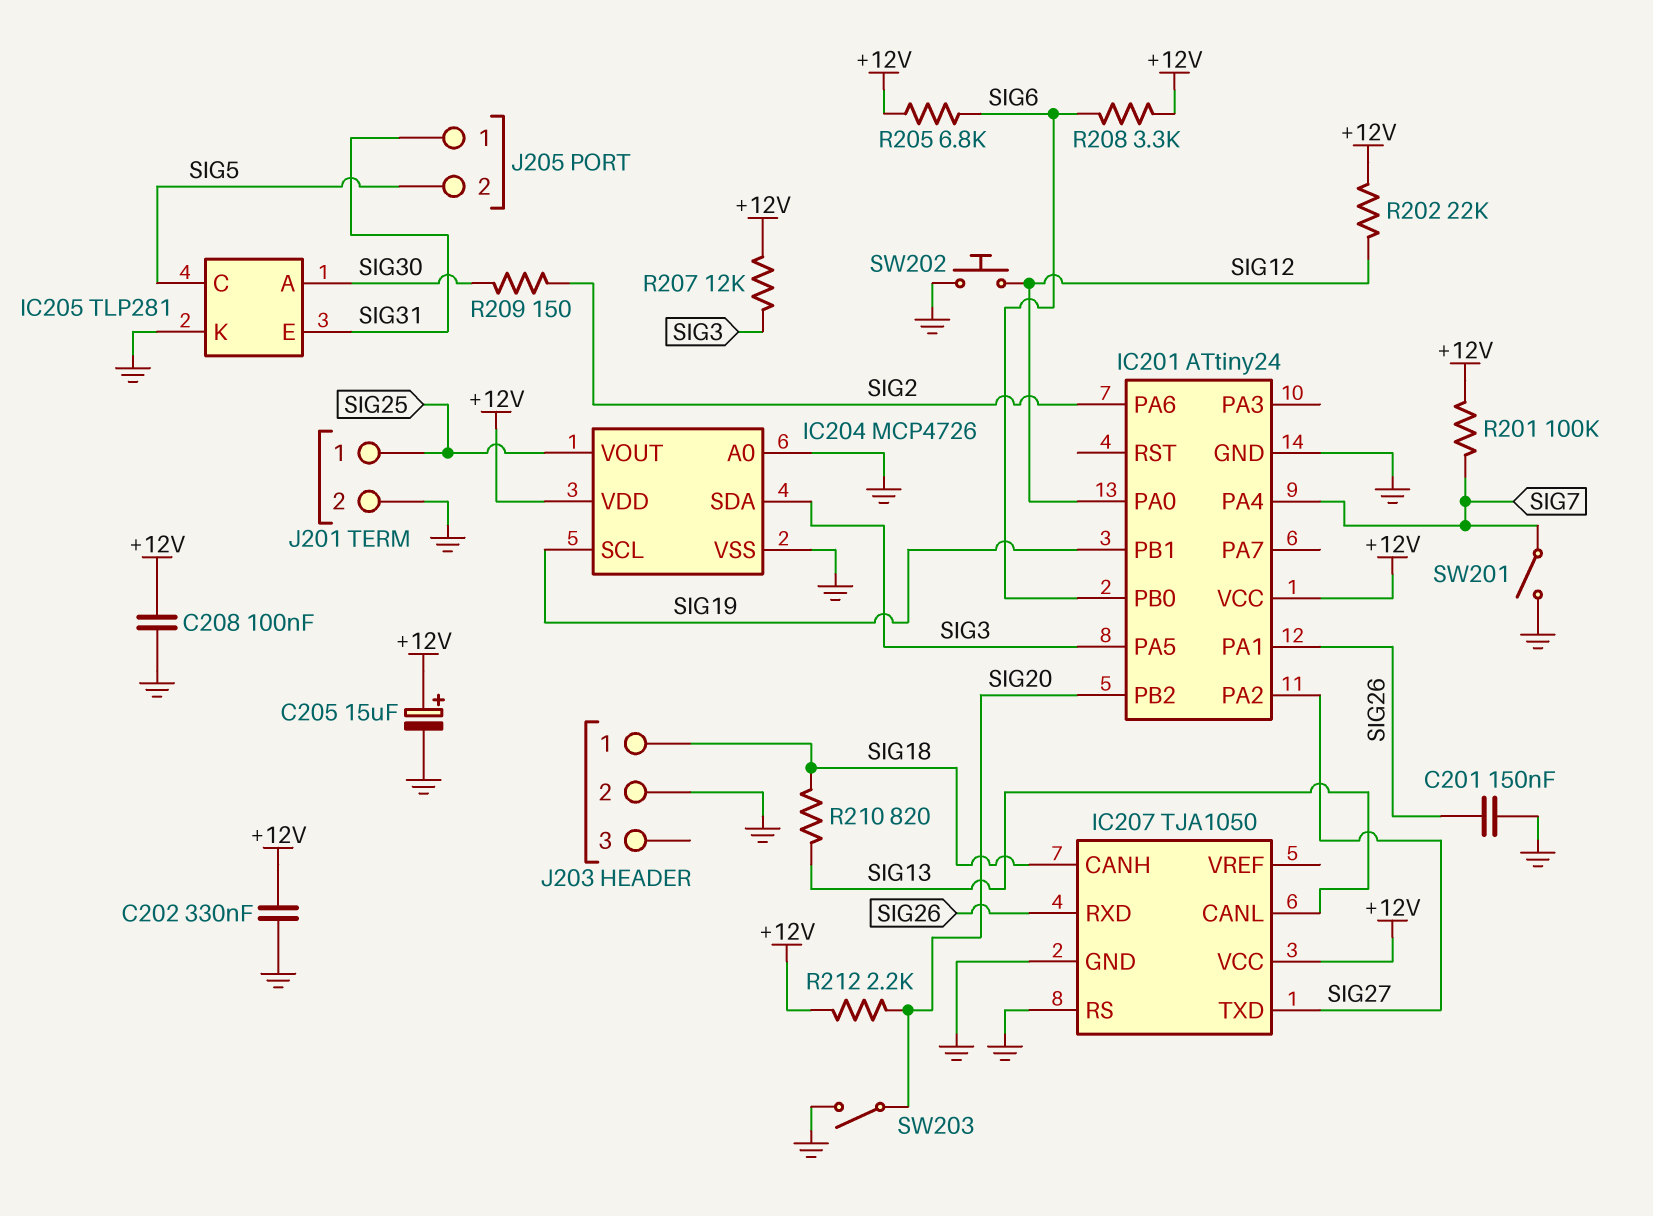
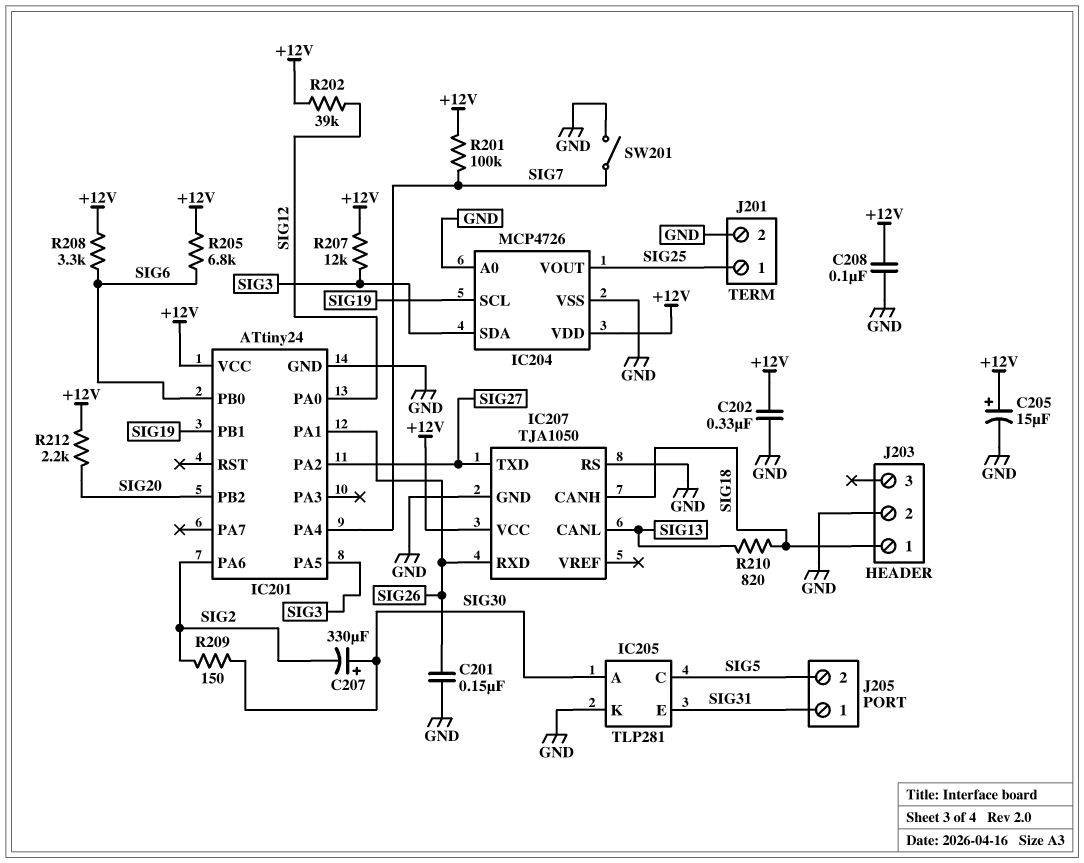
C207: none -> 330uF (plus SIG30, minus SIG2)
R202: 22k (+12V, SIG12) -> 39k (+12V, SIG12)
SW202: button (GND, SIG12) -> none
SW203: switch (GND, SIG20) -> none

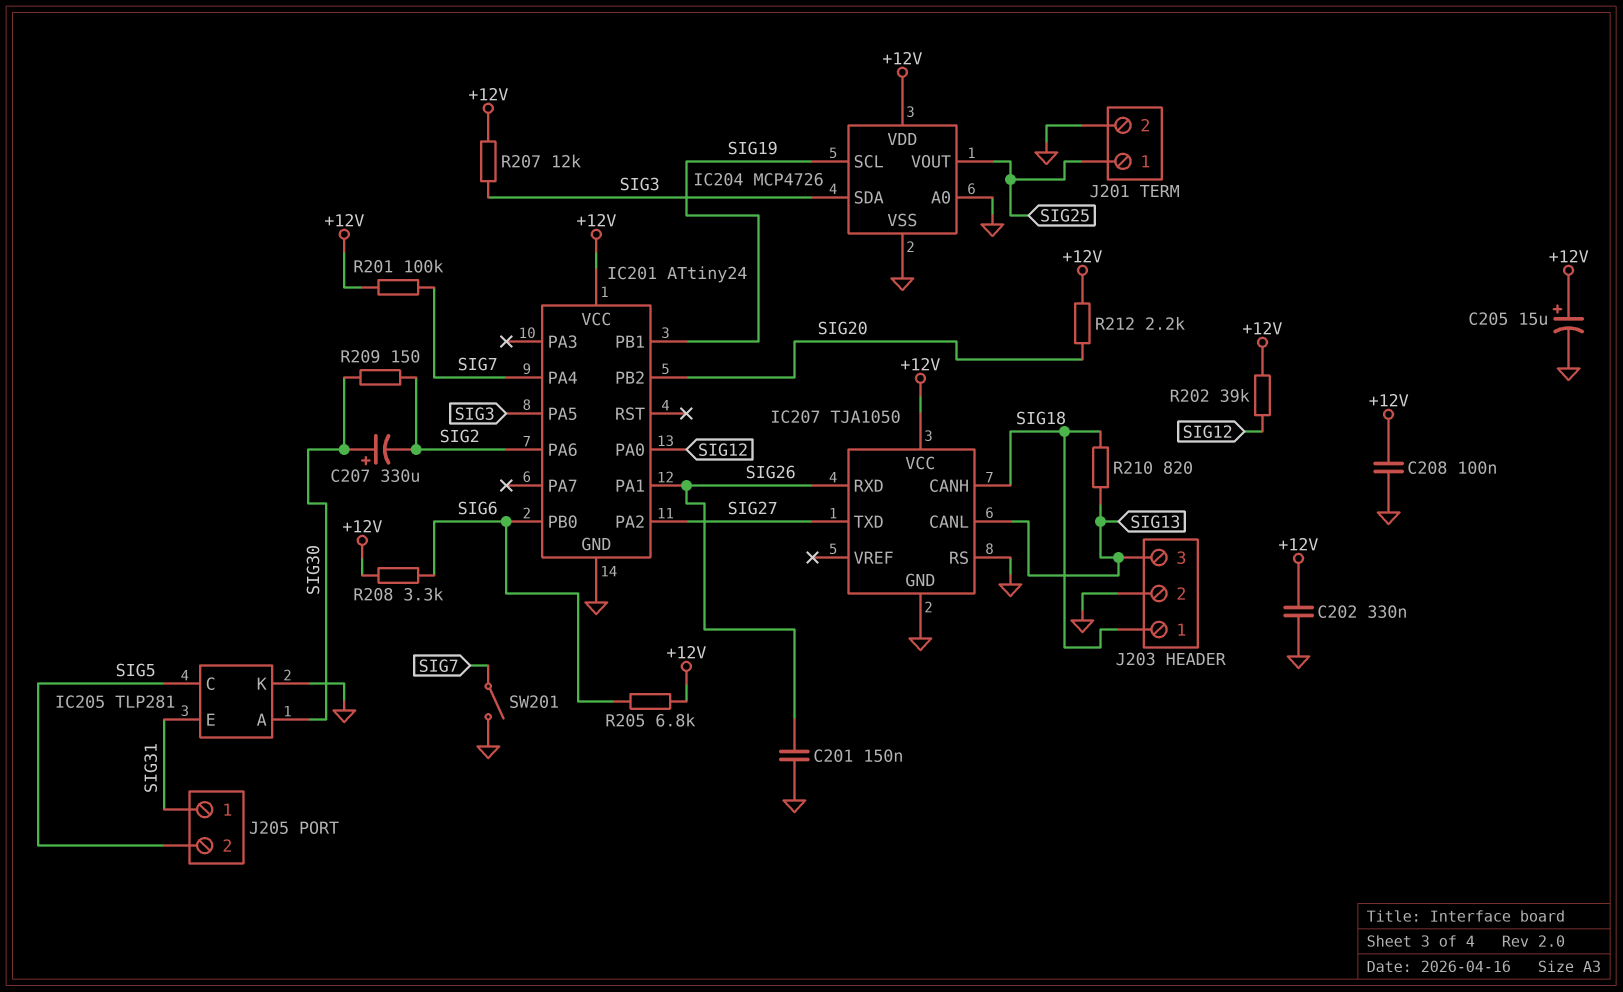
J203 pin 3: none -> SIG13

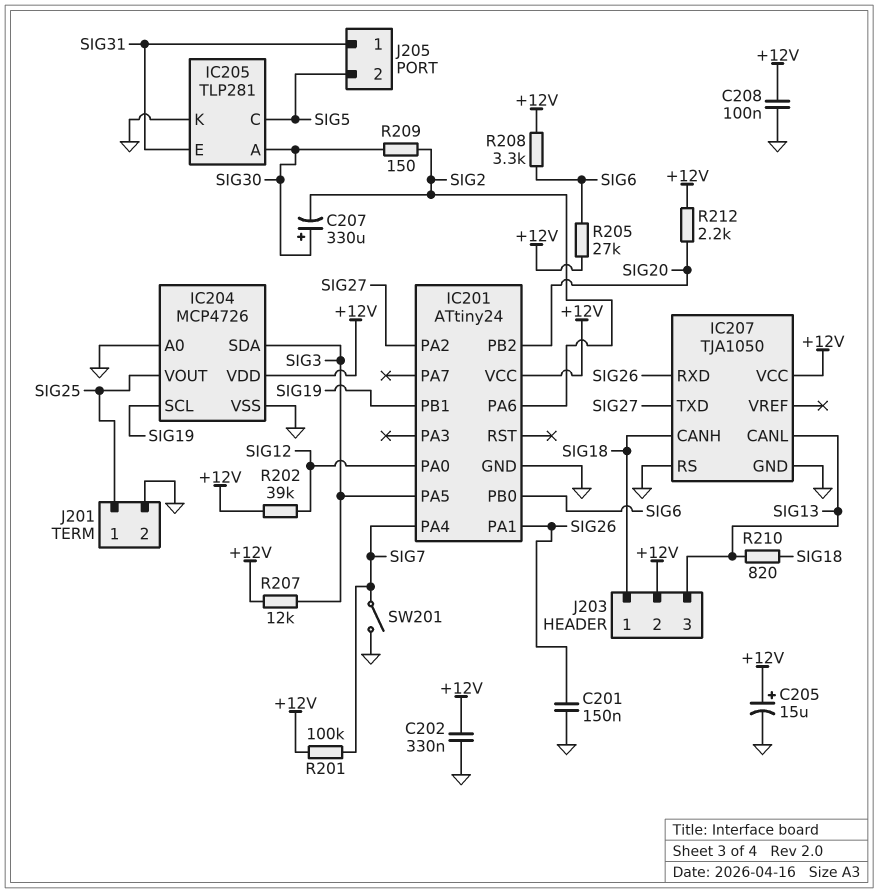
J203 pin 2: GND -> +12V
R205: 6.8k (+12V, SIG6) -> 27k (+12V, SIG6)

